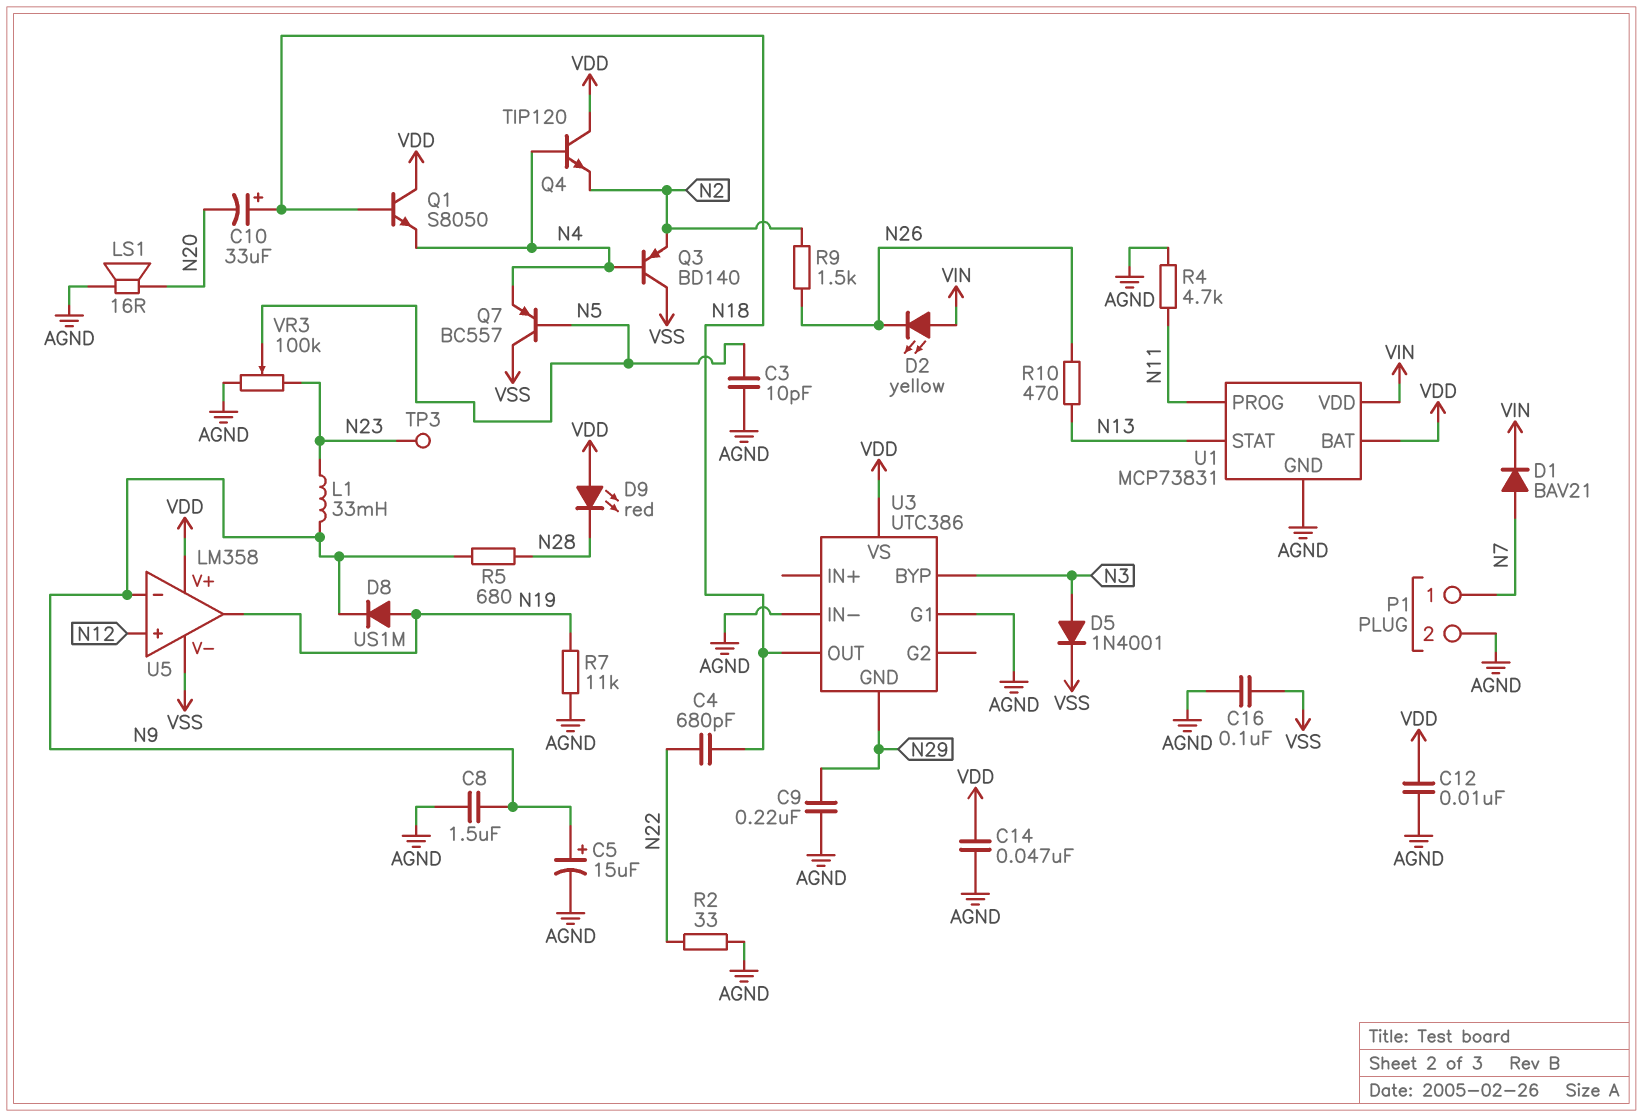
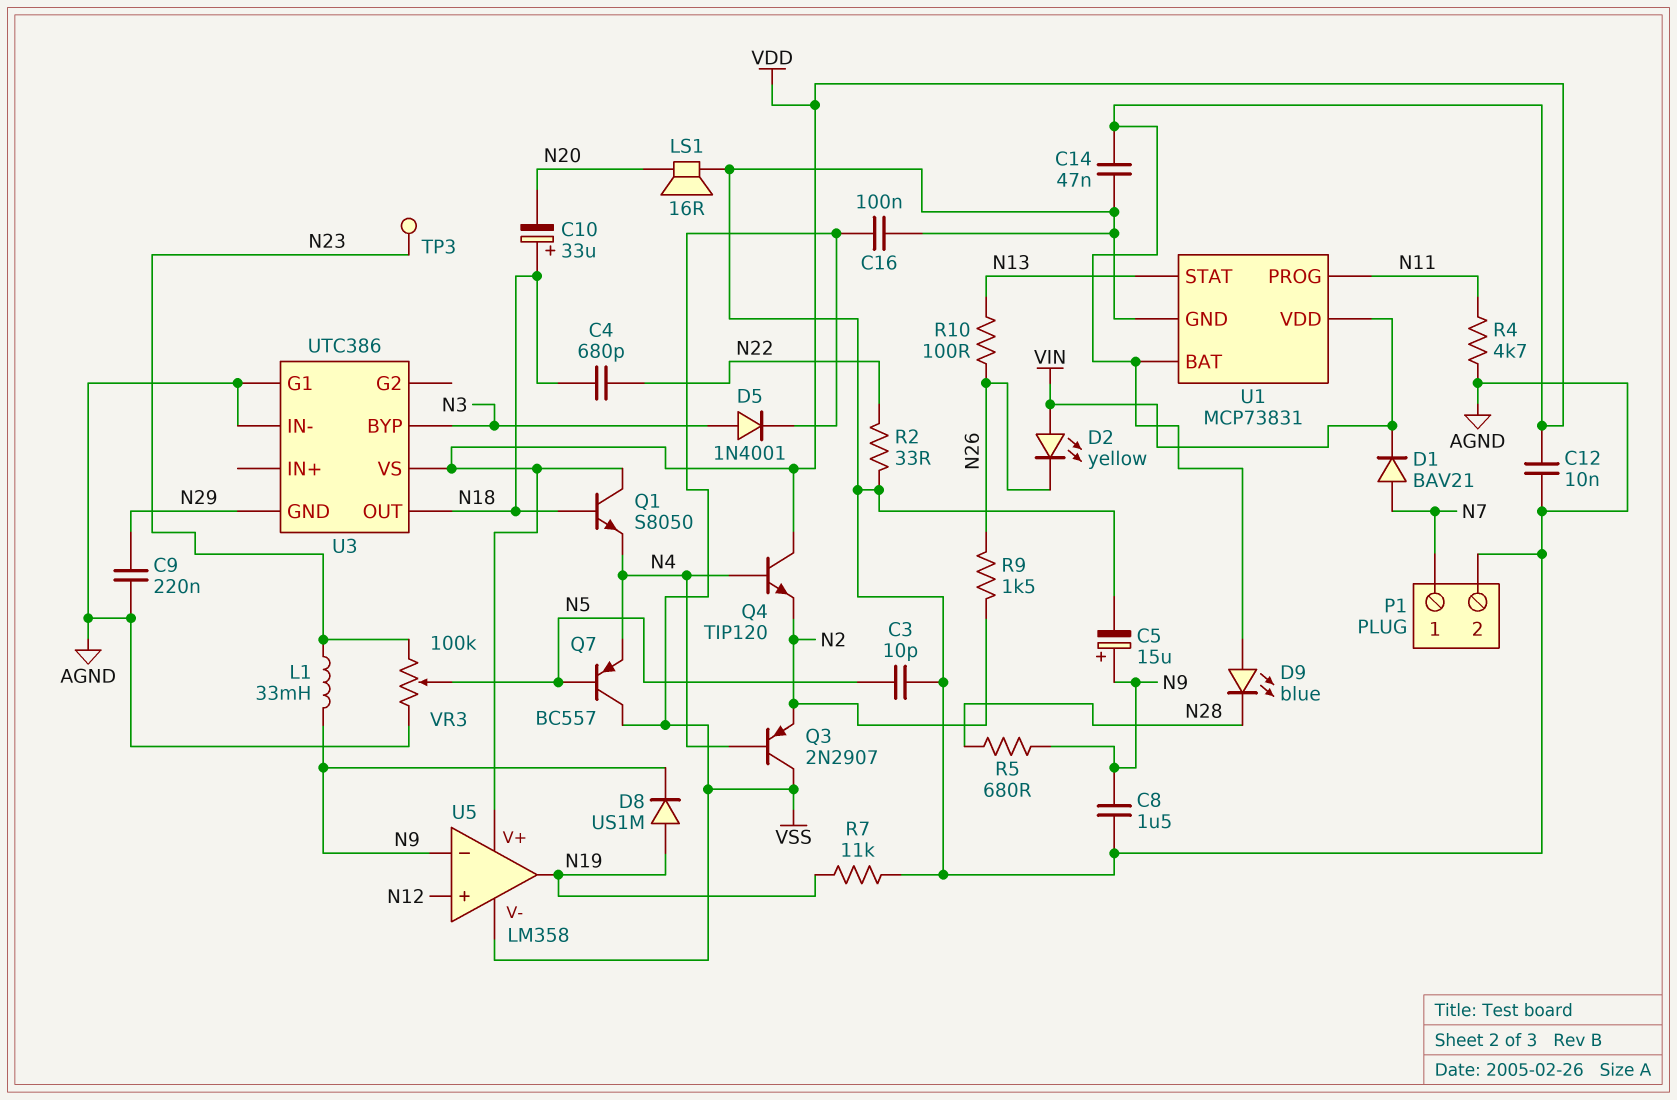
D9: LED red (A VDD, K N28) -> LED blue (A VDD, K N28)
Q3: PNP BD140 (B N4, C VSS, E N2) -> PNP 2N2907 (B N4, C VSS, E N2)
R10: 470 (N13, N26) -> 100 (N13, N26)

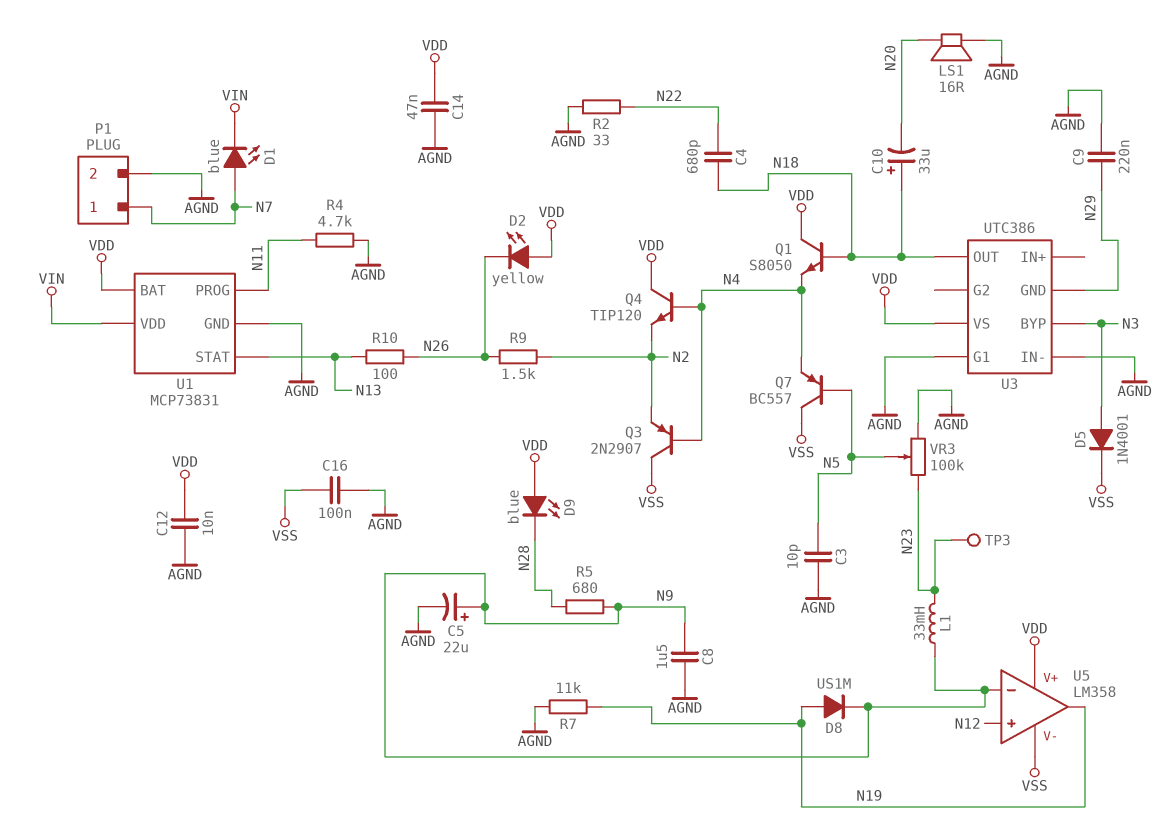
C5: 15uF (plus N9, minus AGND) -> 22uF (plus N9, minus AGND)
D1: diode BAV21 (A N7, K VIN) -> LED blue (A N7, K VIN)
D2: LED yellow (A VIN, K N26) -> LED yellow (A VDD, K N26)

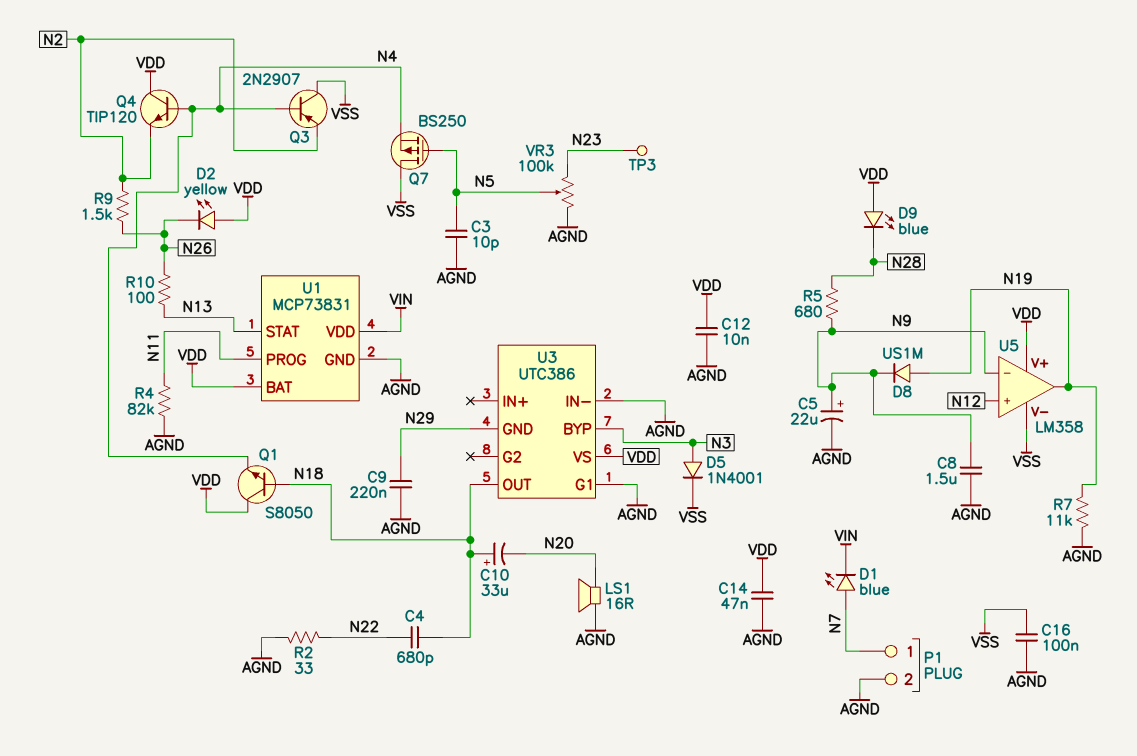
L1: 33mH (N9, N23) -> none
Q7: PNP BC557 (B N5, C VSS, E N4) -> PMOS BS250 (G N5, D VSS, S N4)
R4: 4.7k (AGND, N11) -> 82k (AGND, N11)

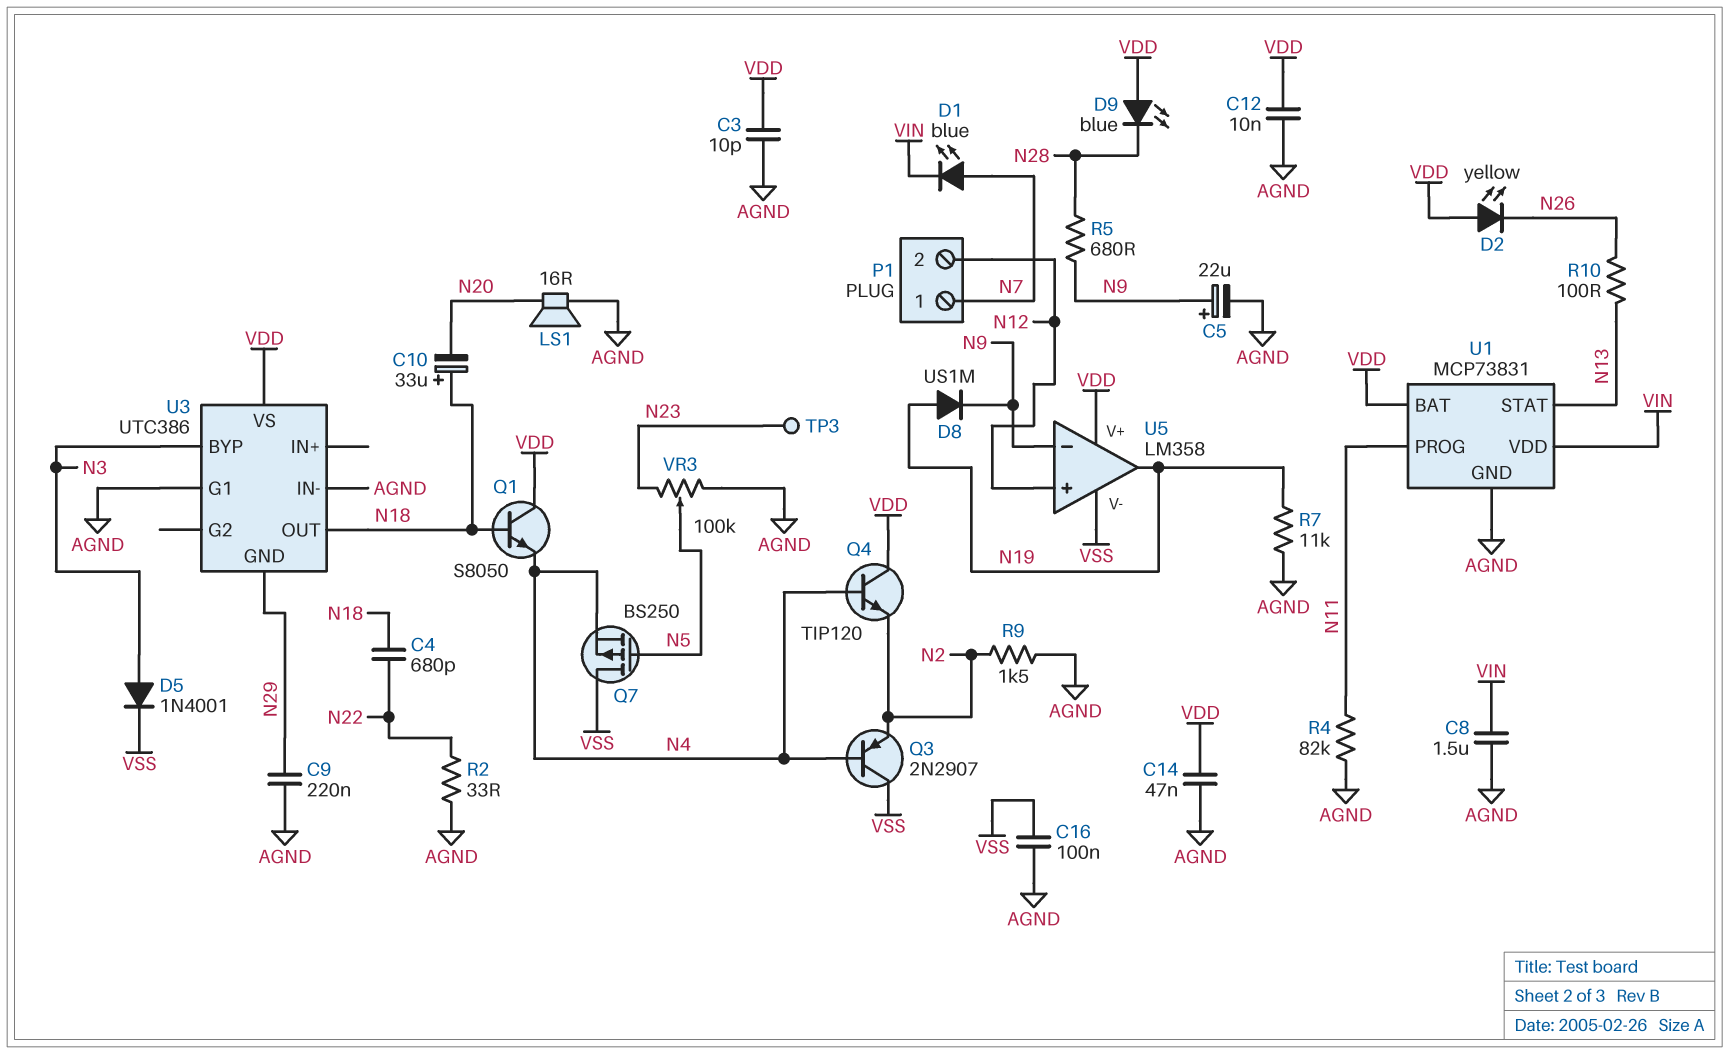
C3: 10pF (AGND, N5) -> 10pF (AGND, VDD)
C8: 1.5uF (AGND, N9) -> 1.5uF (AGND, VIN)
P1 pin 2: AGND -> N12
R9: 1.5k (N2, N26) -> 1.5k (AGND, N2)

